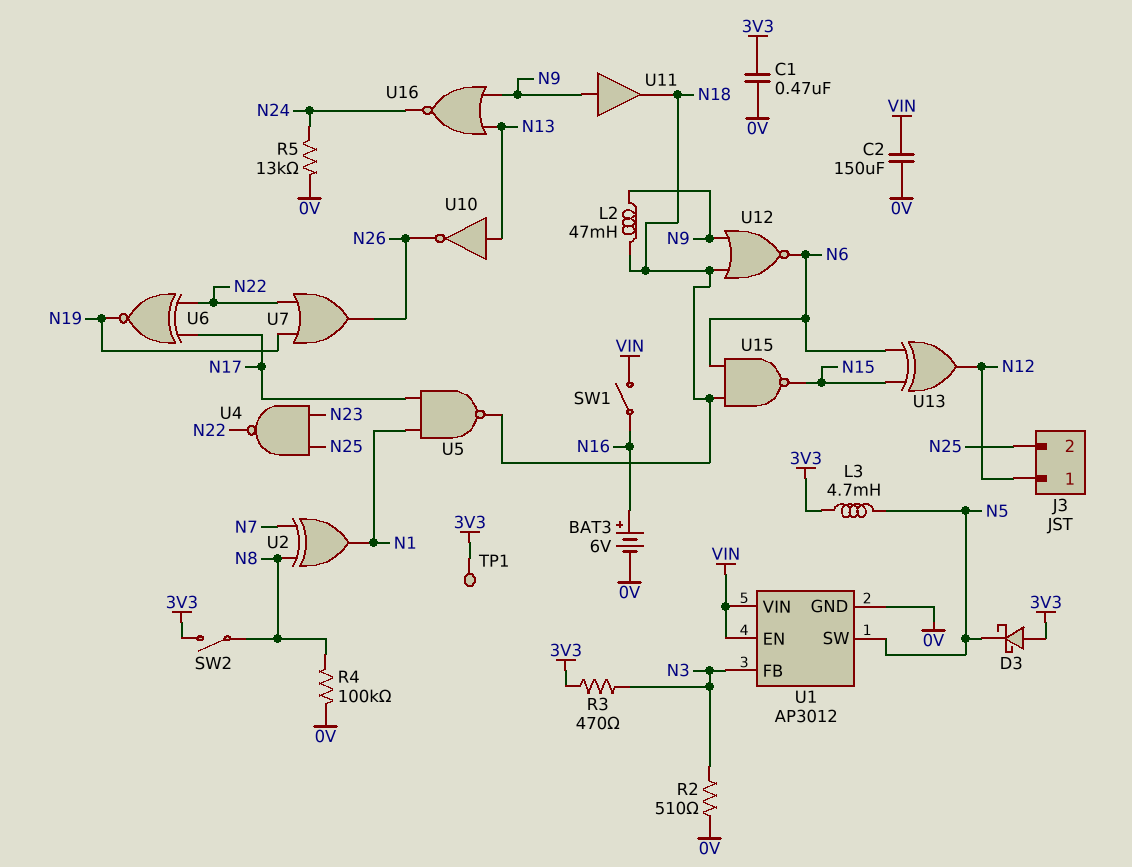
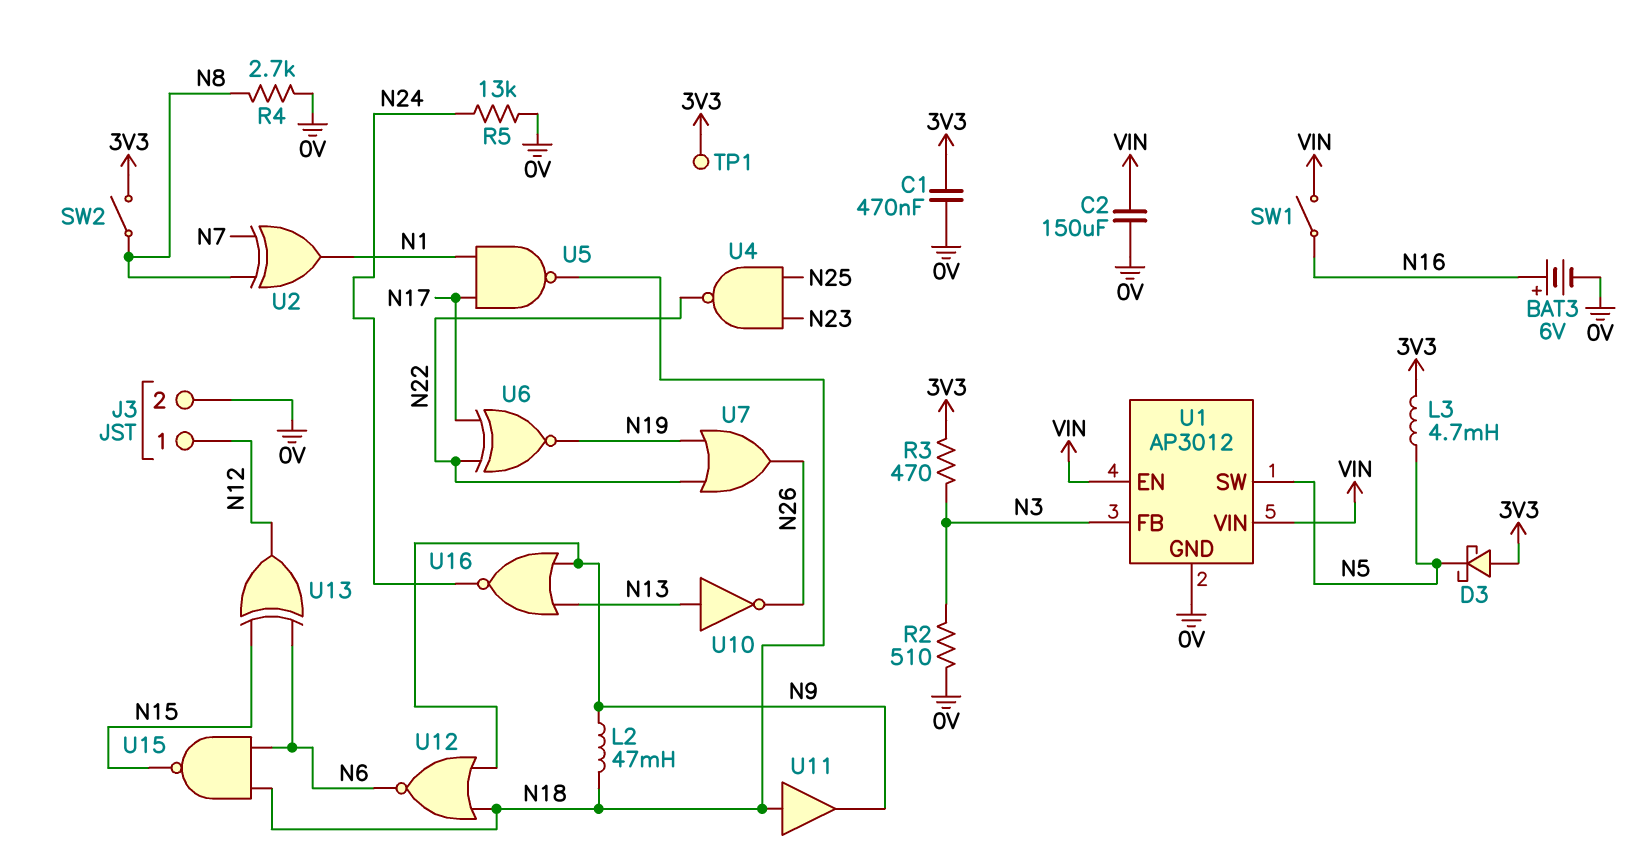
J3 pin 2: N25 -> 0V
R4: 100k (0V, N8) -> 2.7k (0V, N8)
U11: buffer (in N9, out N18) -> buffer (in N18, out N9)

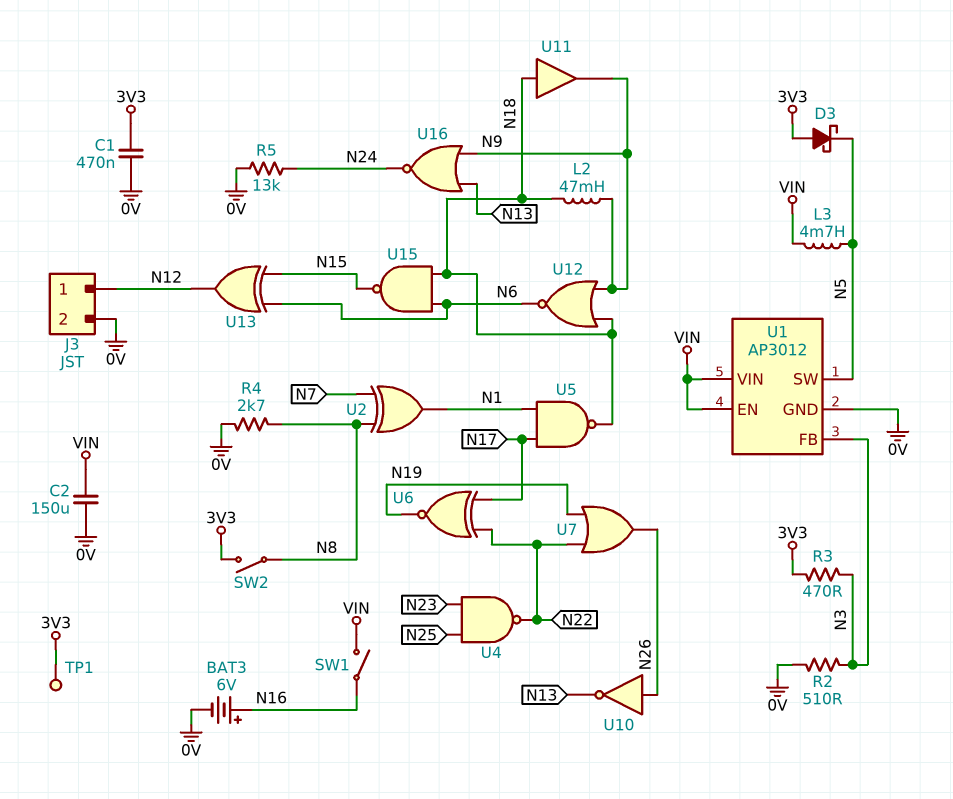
L3: 4.7mH (3V3, N5) -> 4.7mH (N5, VIN)
U10: NOT (in N13, out N26) -> NOT (in N26, out N13)

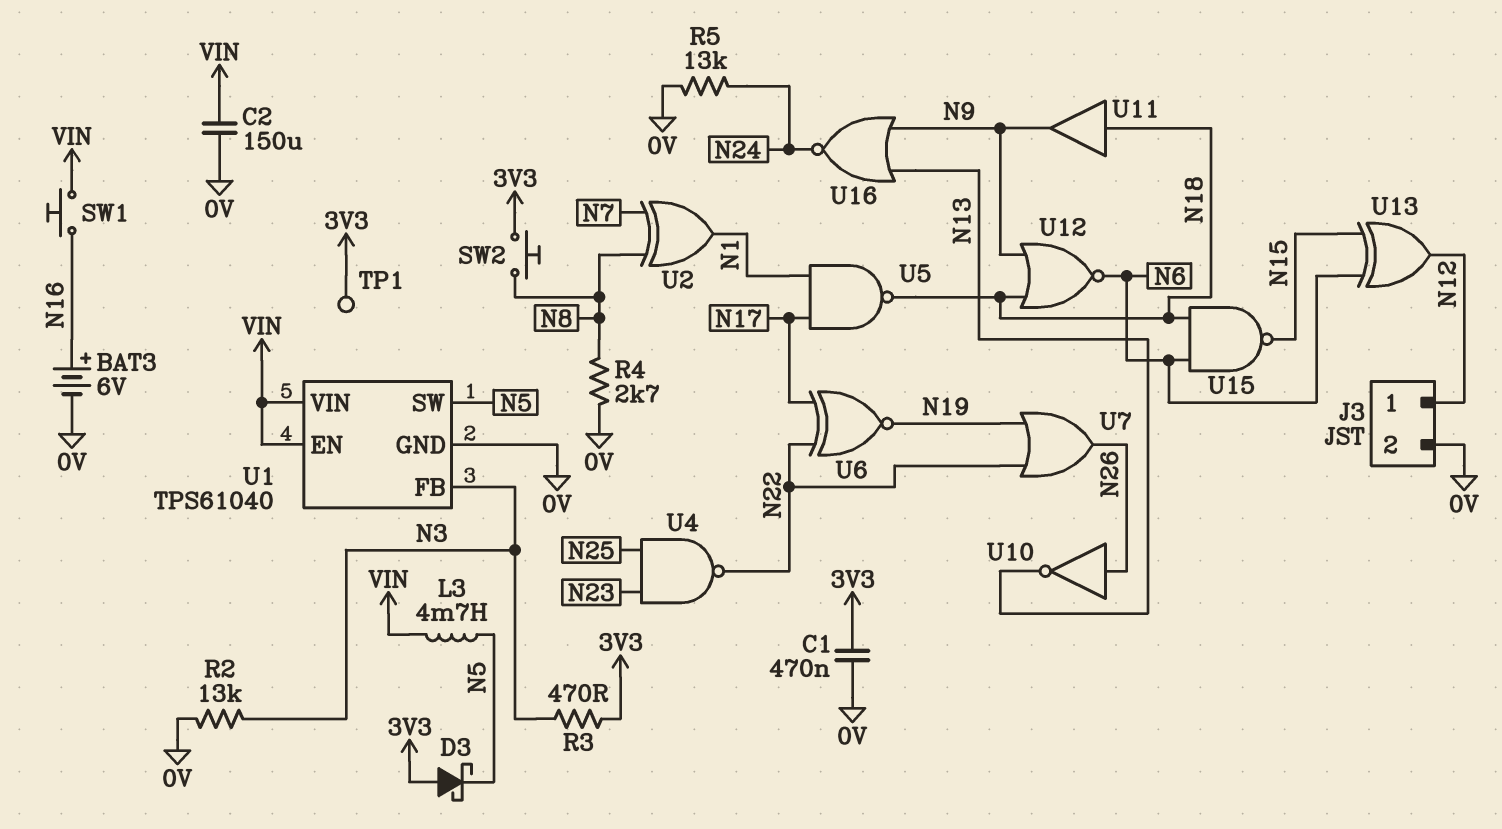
L2: 47mH (N9, N18) -> none
R2: 510 (0V, N3) -> 13k (0V, N3)
SW1: switch (N16, VIN) -> button (N16, VIN)
SW2: switch (3V3, N8) -> button (3V3, N8)
U1: AP3012 -> TPS61040

